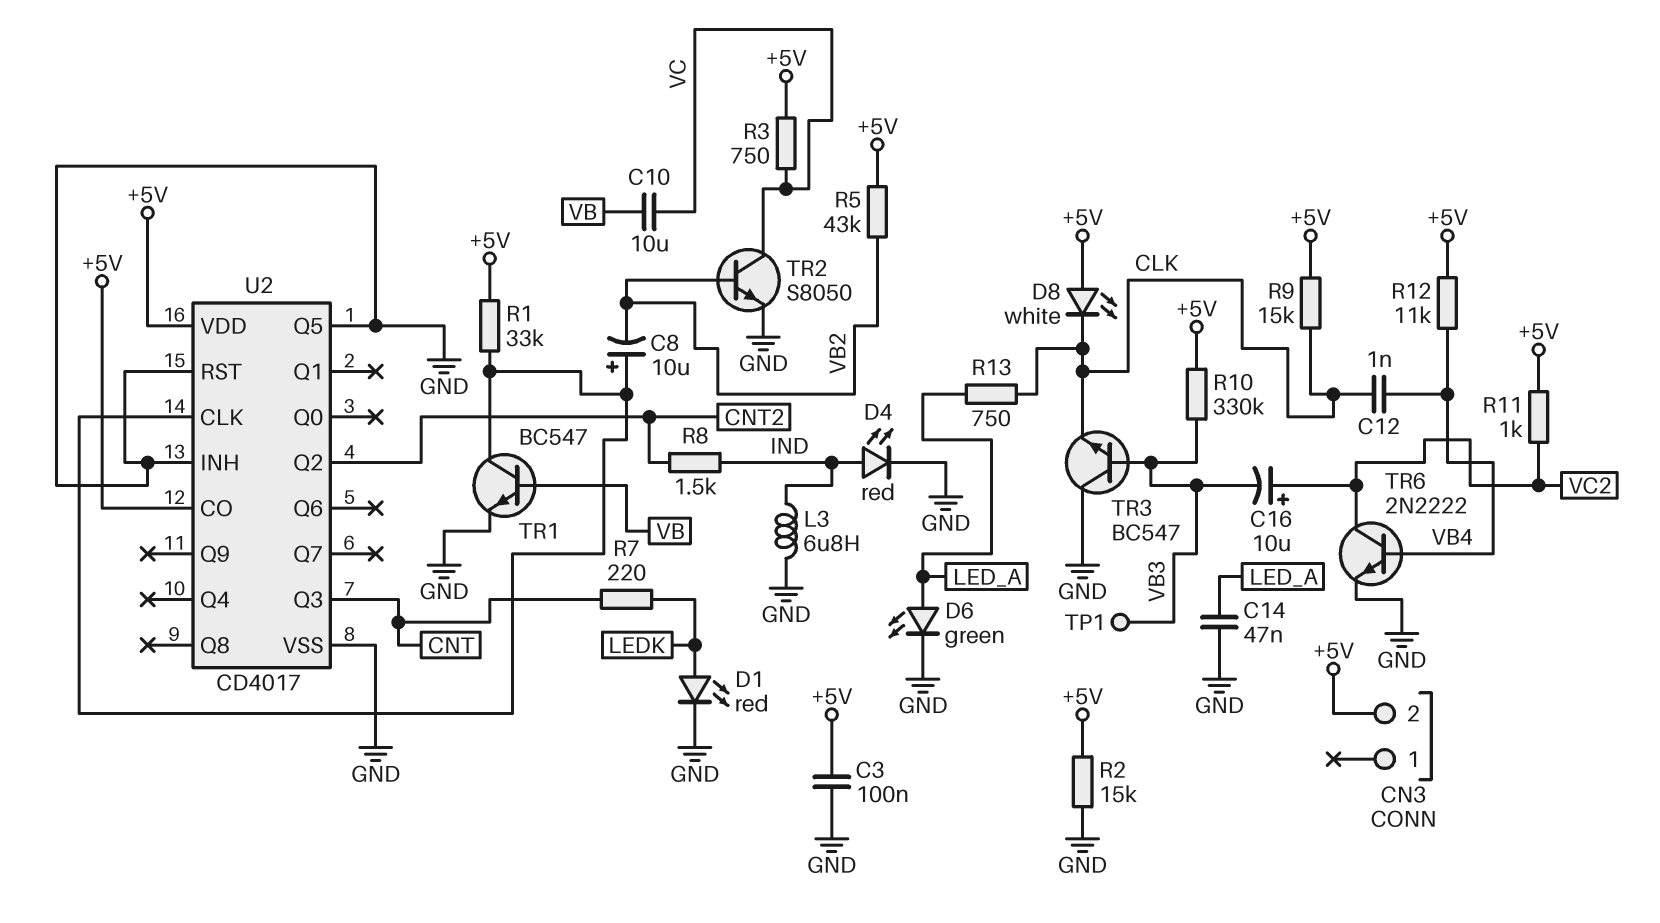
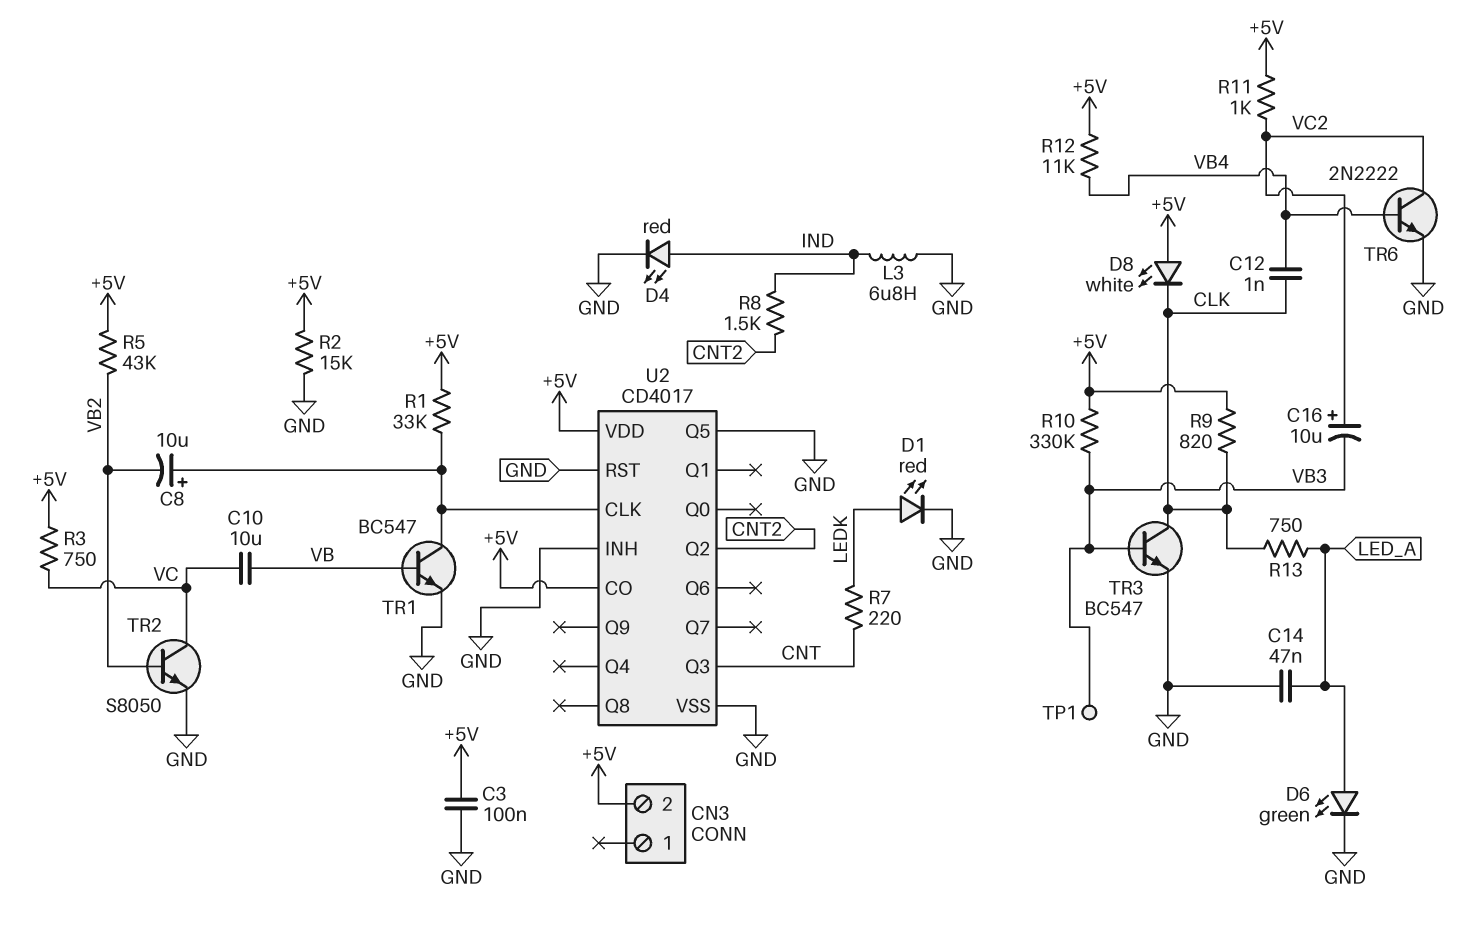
R9: 15k (+5V, CLK) -> 820 (+5V, CLK)
TR3: NPN BC547 (B VB3, C GND, E CLK) -> NPN BC547 (B VB3, C CLK, E GND)

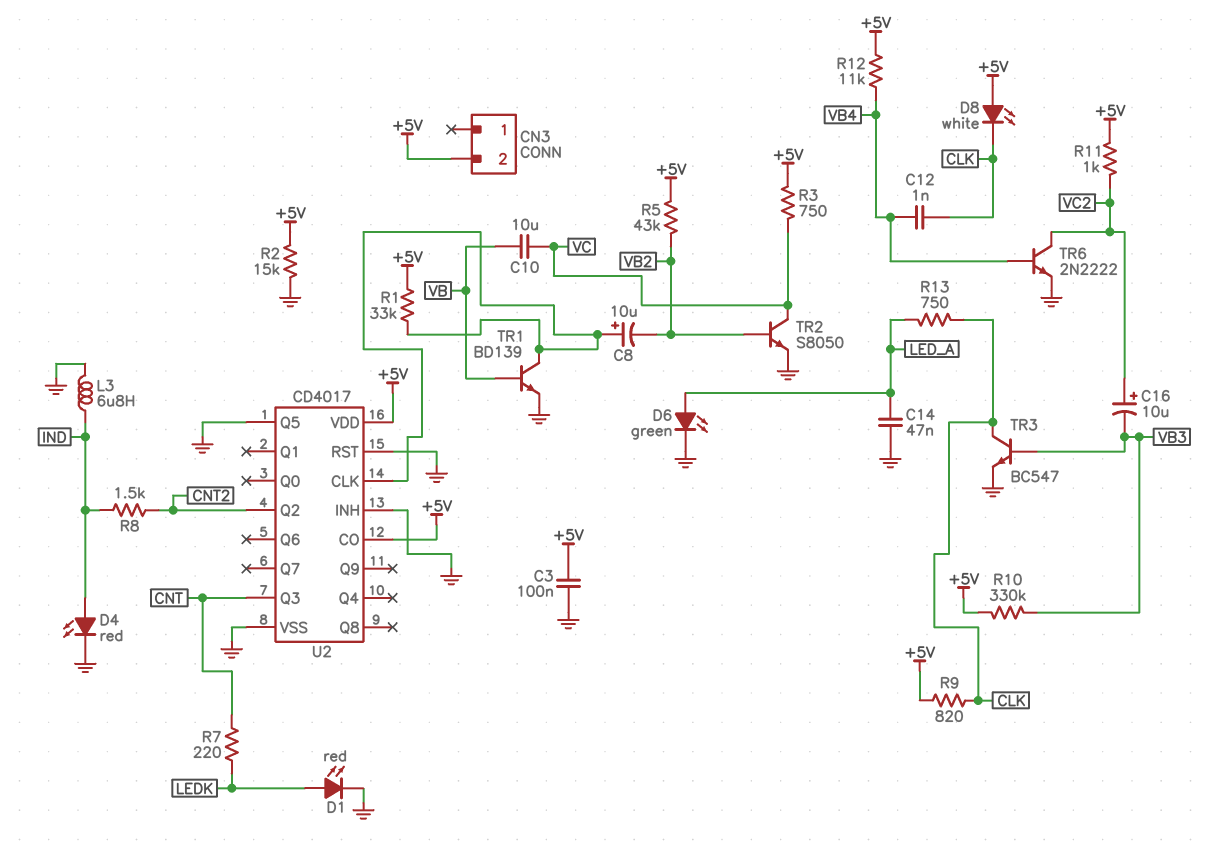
TP1: test point (VB3) -> none
TR1: NPN BC547 (B VB, C U2/CLK, E GND) -> NPN BD139 (B VB, C U2/CLK, E GND)

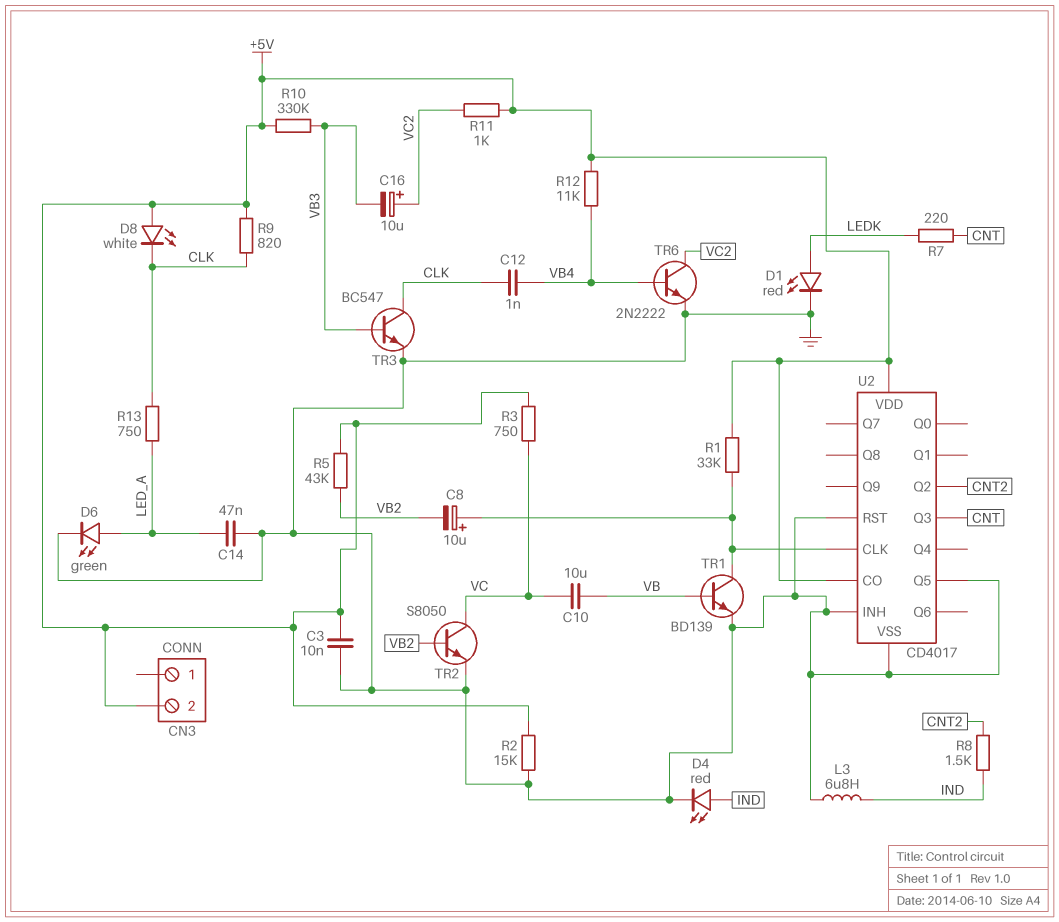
C3: 100nF (+5V, GND) -> 10nF (+5V, GND)

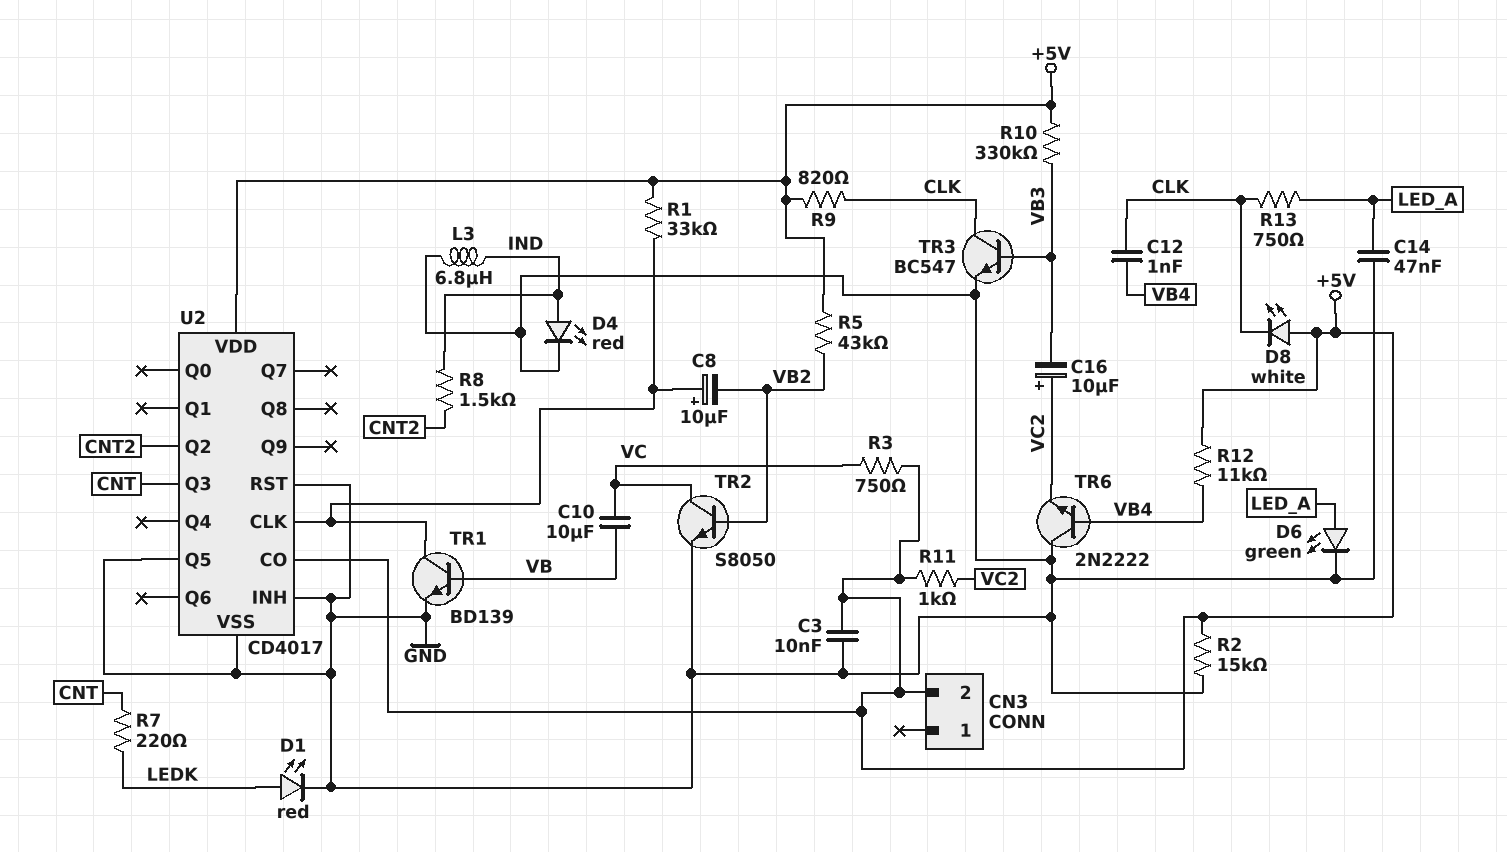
TR6: NPN 2N2222 (B VB4, C VC2, E GND) -> NPN 2N2222 (B VB4, C GND, E VC2)

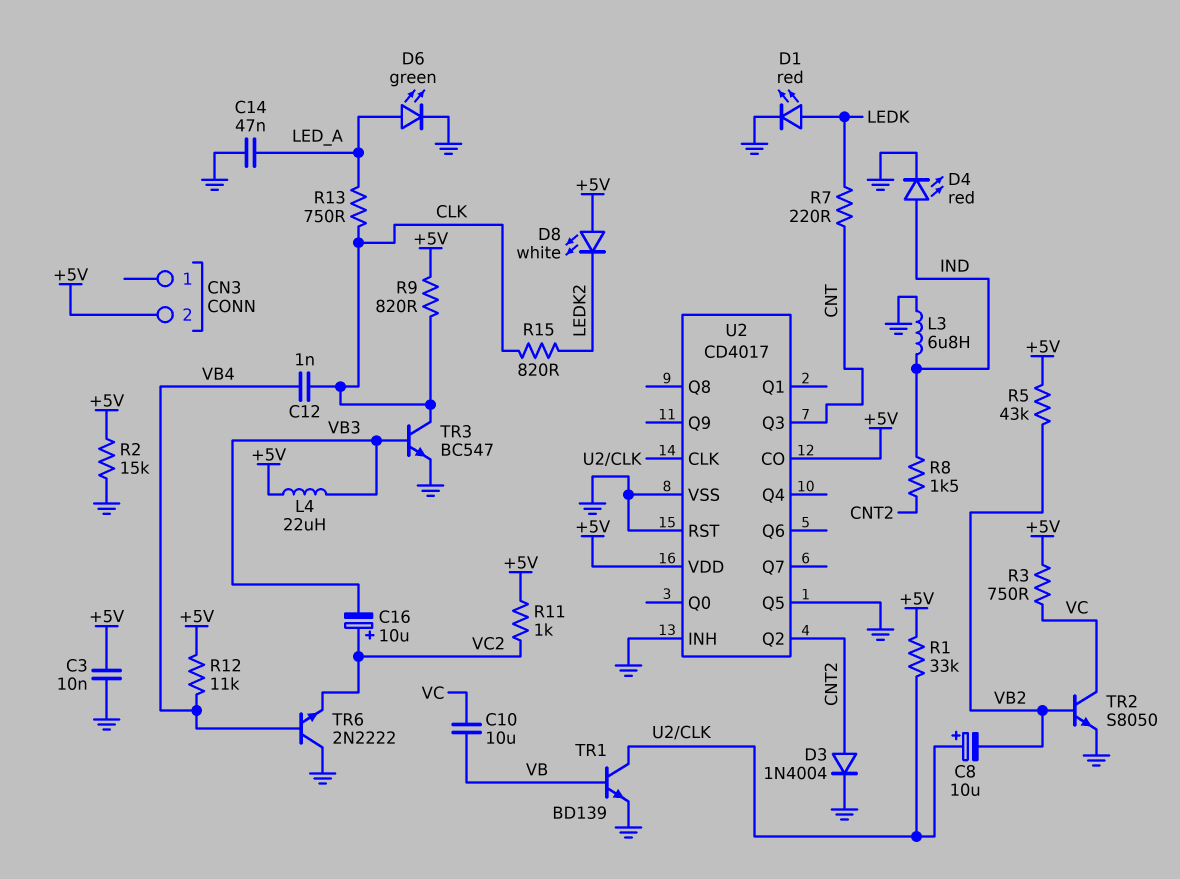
D3: none -> diode 1N4004 (A CNT2, K GND)
D8: LED white (A +5V, K CLK) -> LED white (A +5V, K LEDK2)
L4: none -> 22uH (+5V, VB3)
R10: 330k (+5V, VB3) -> none
R15: none -> 820 (CLK, LEDK2)

